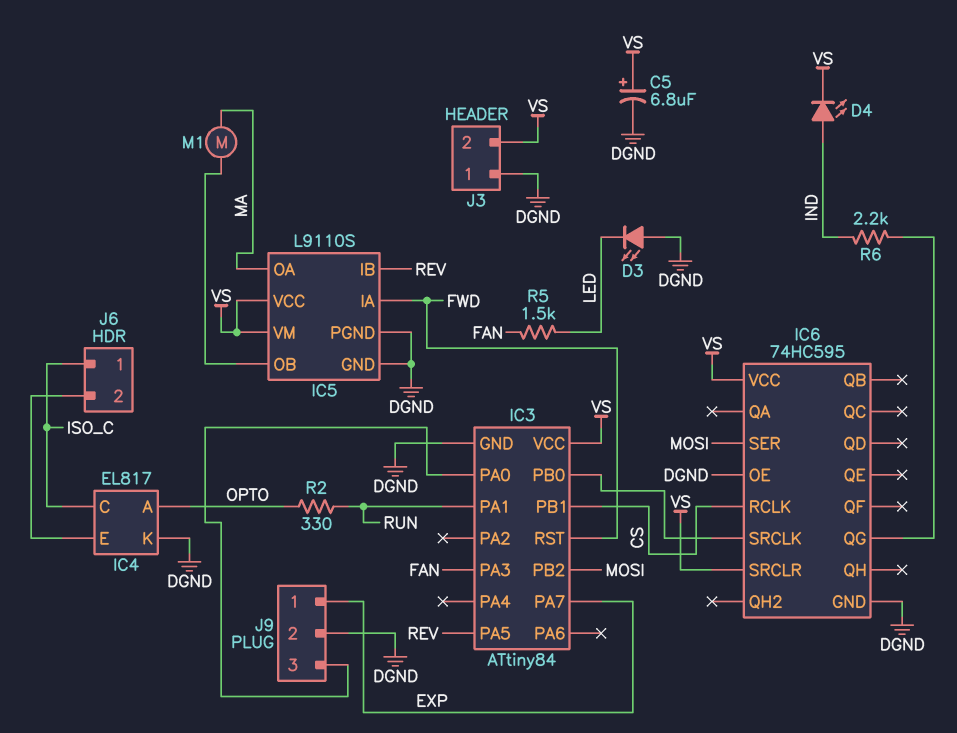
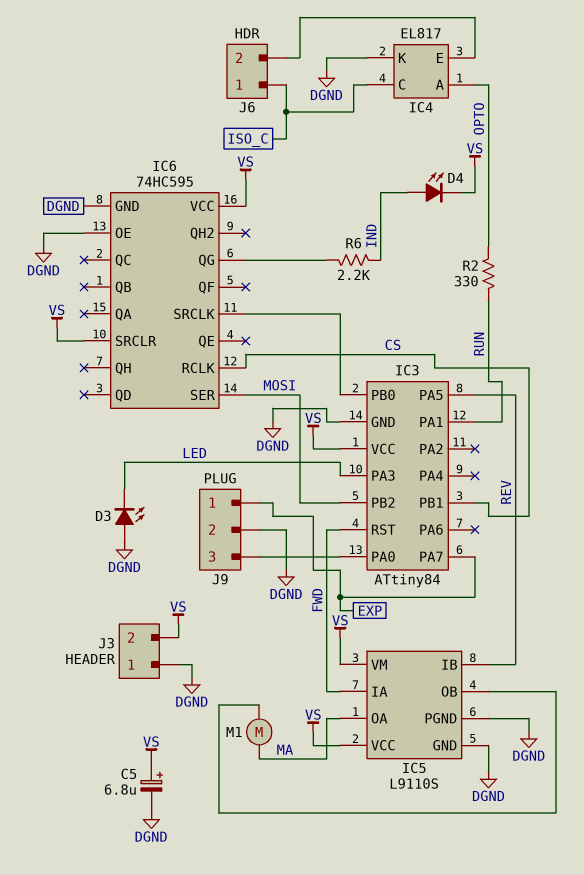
IC3 pin PA3: FAN -> LED
R5: 1.5k (FAN, LED) -> none

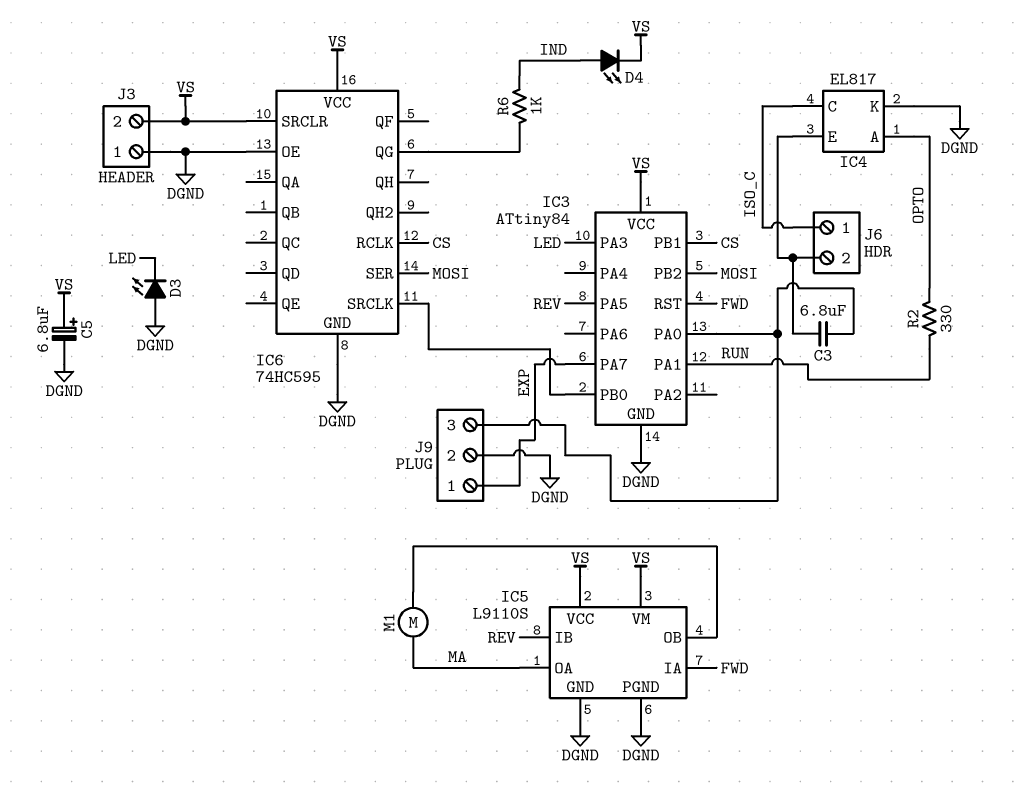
C3: none -> 6.8uF (IC3/PA0, IC4/E)
R6: 2.2k (IC6/QG, IND) -> 1k (IC6/QG, IND)

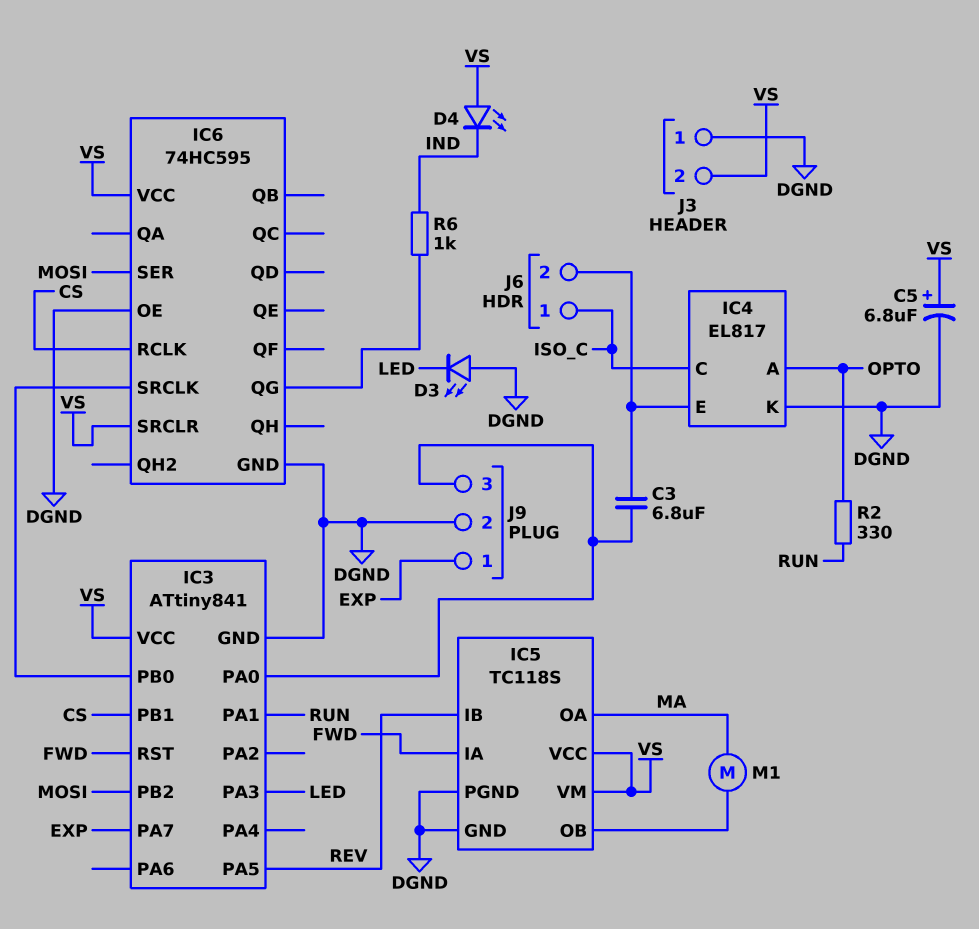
D4: LED (A IND, K VS) -> LED (A VS, K IND)
IC3: ATtiny84 -> ATtiny841
IC5: L9110S -> TC118S

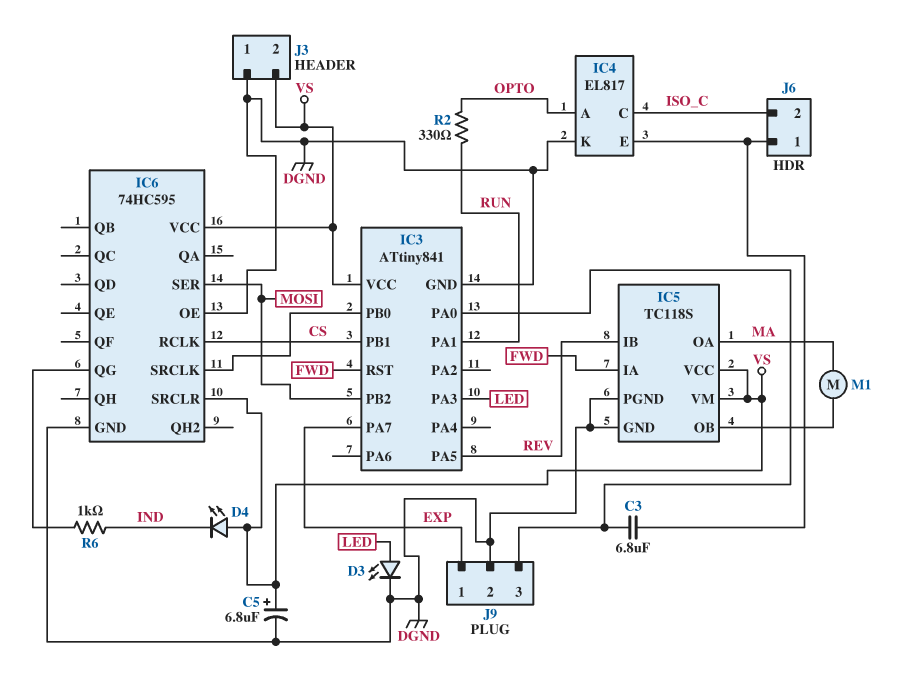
D3: LED (A DGND, K LED) -> LED (A LED, K DGND)
J6 pin 1: ISO_C -> IC4/E
J6 pin 2: IC4/E -> ISO_C

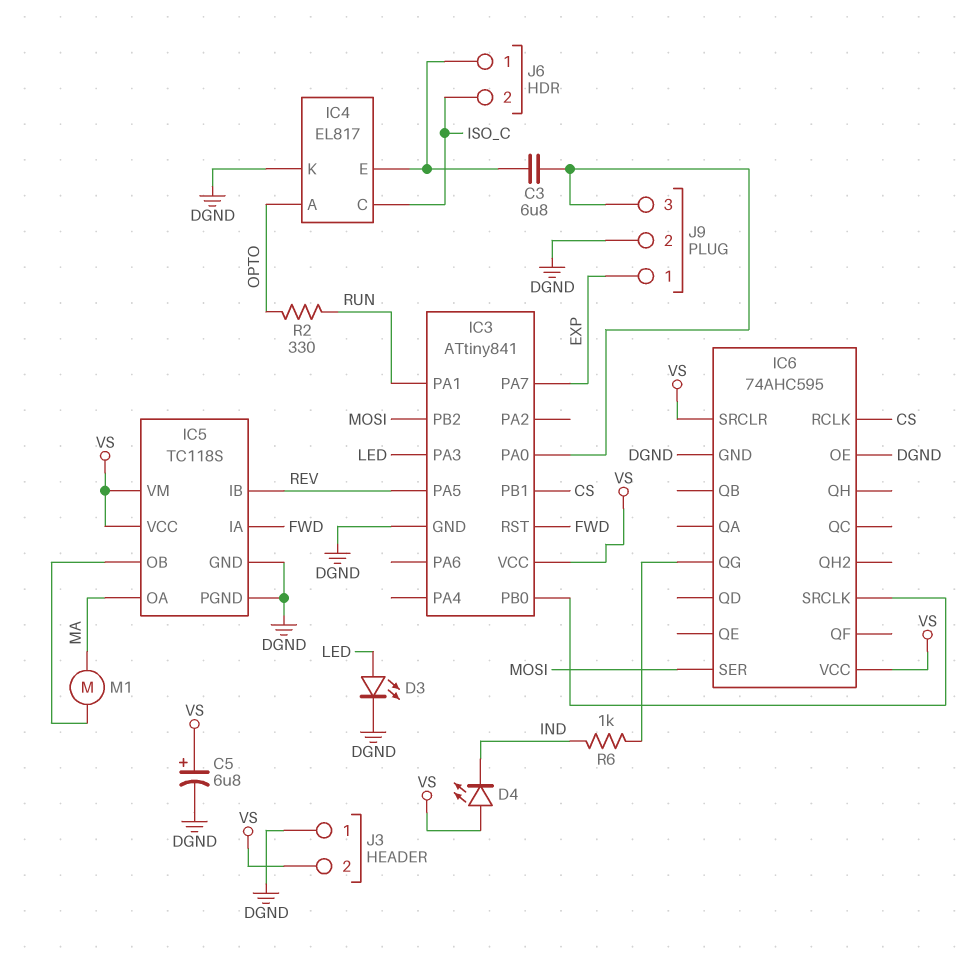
IC6: 74HC595 -> 74AHC595

